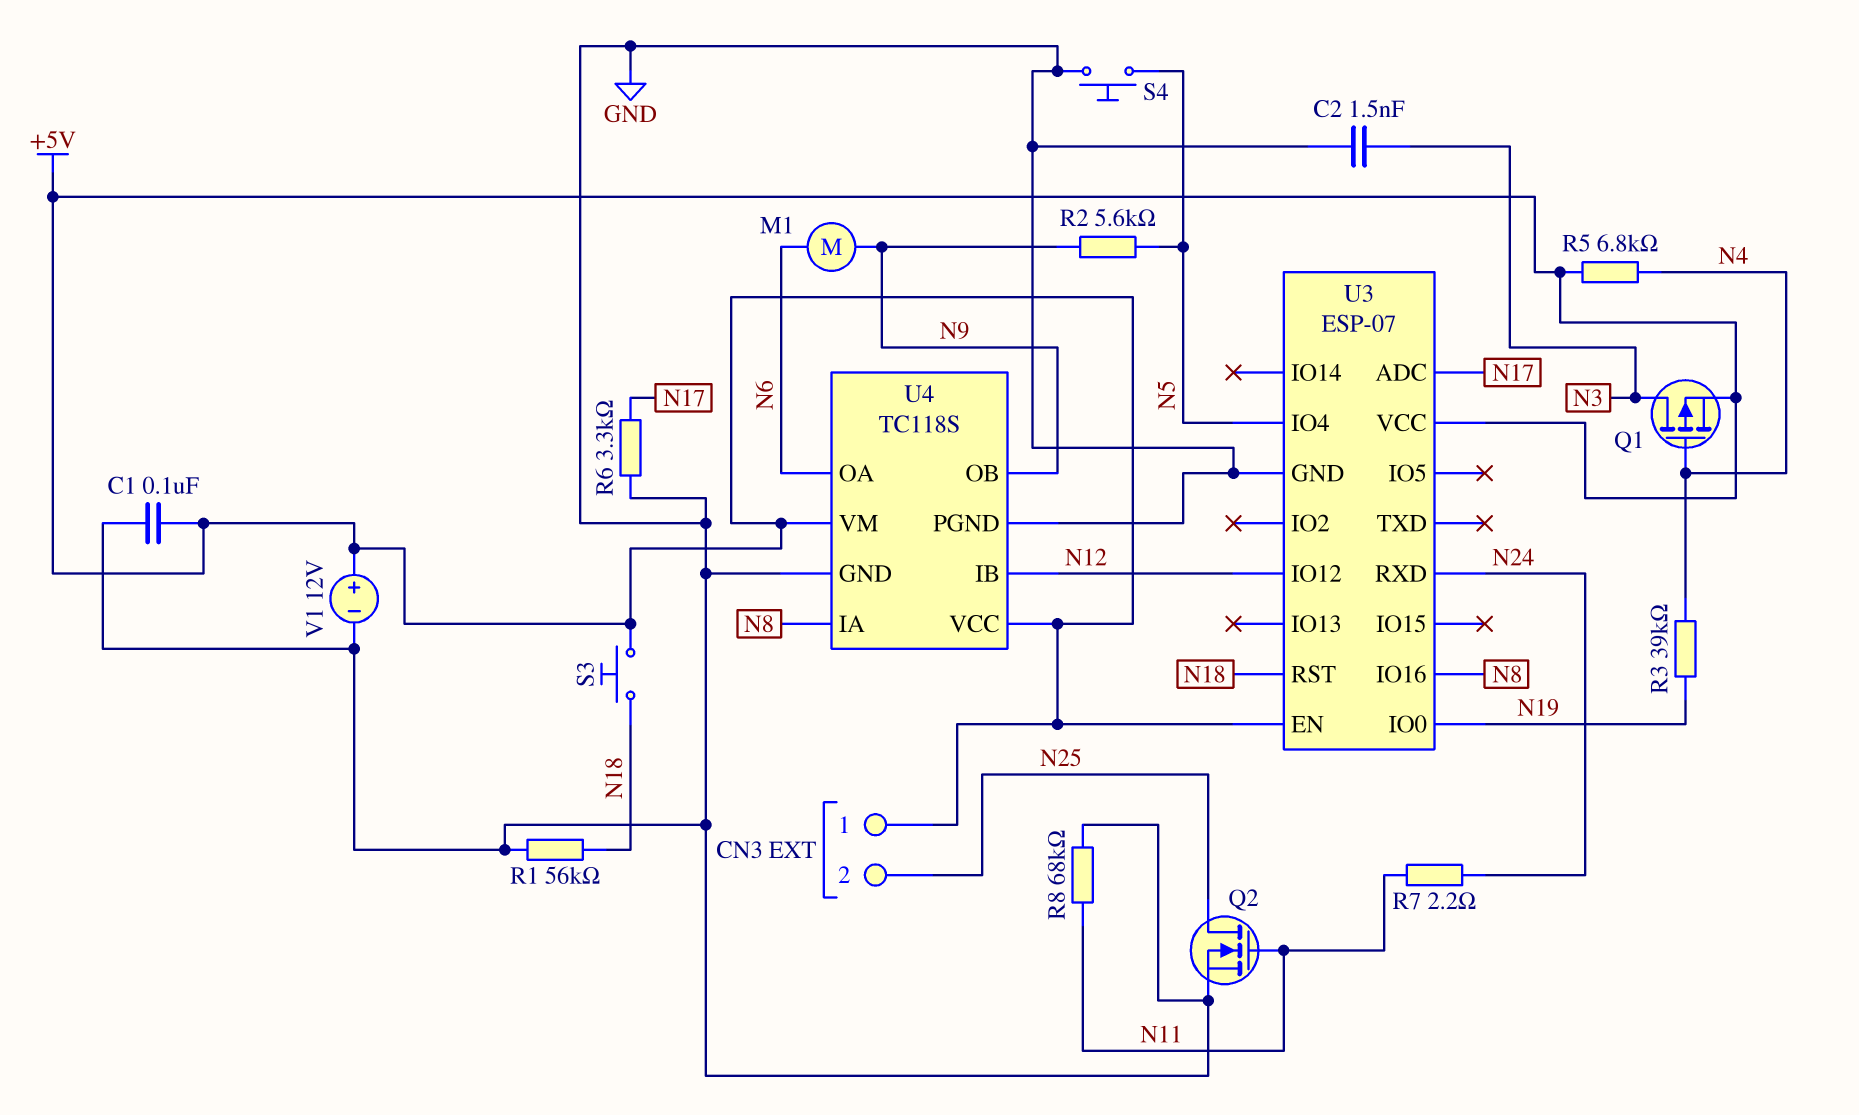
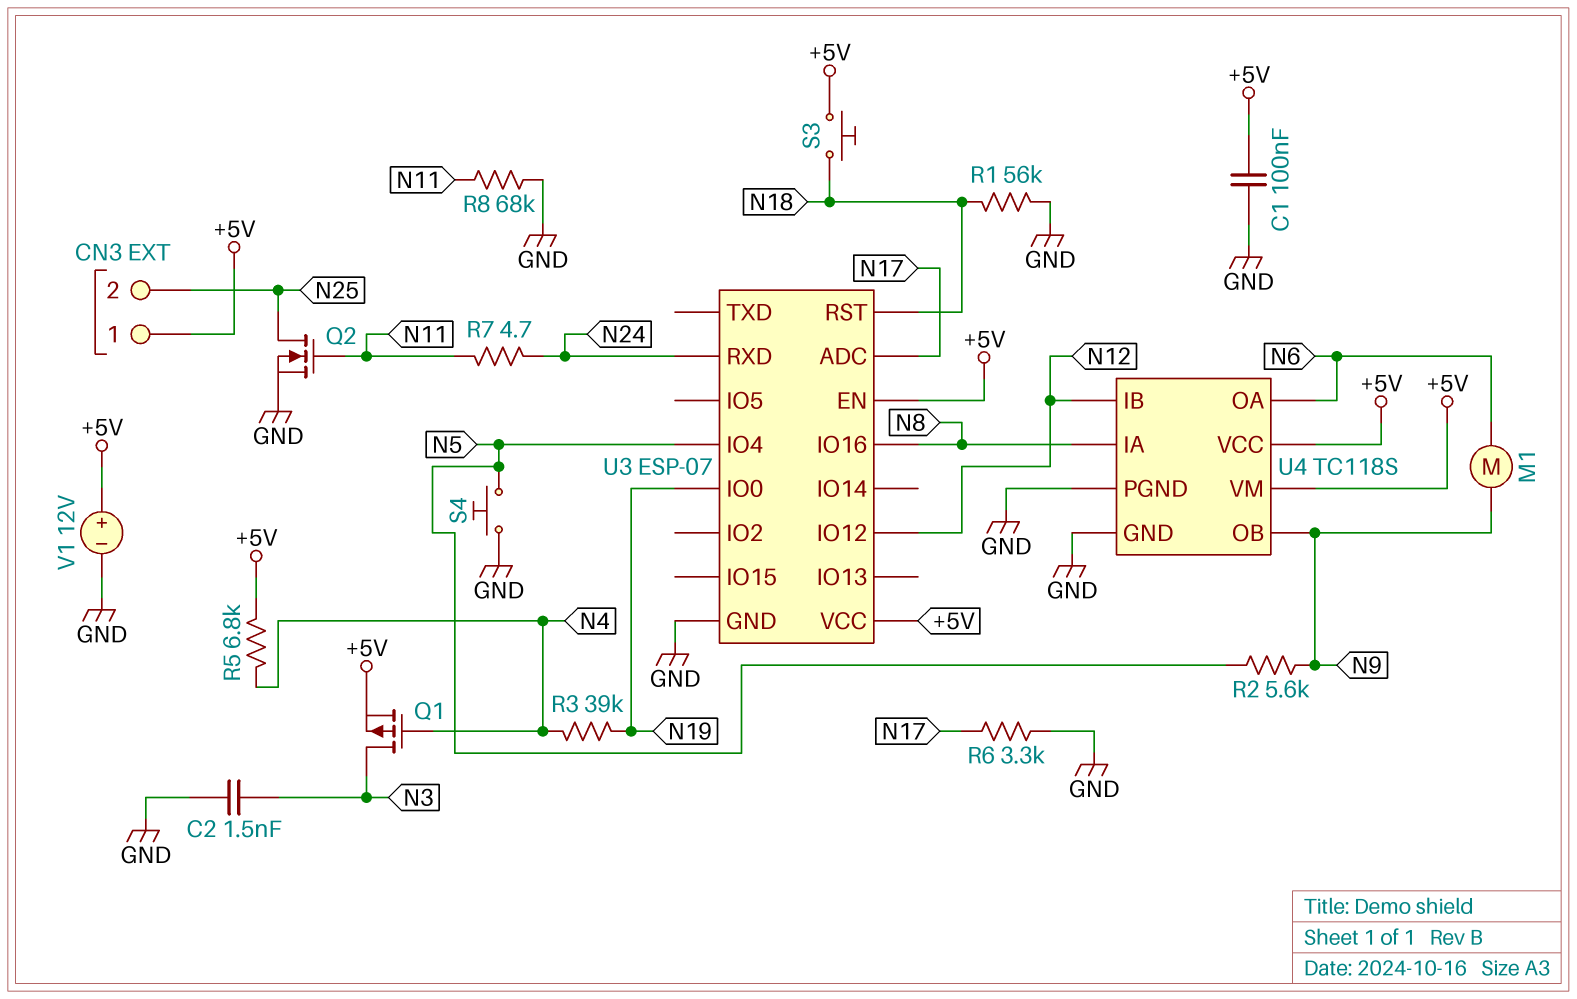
R7: 2.2 (N11, N24) -> 4.7 (N11, N24)

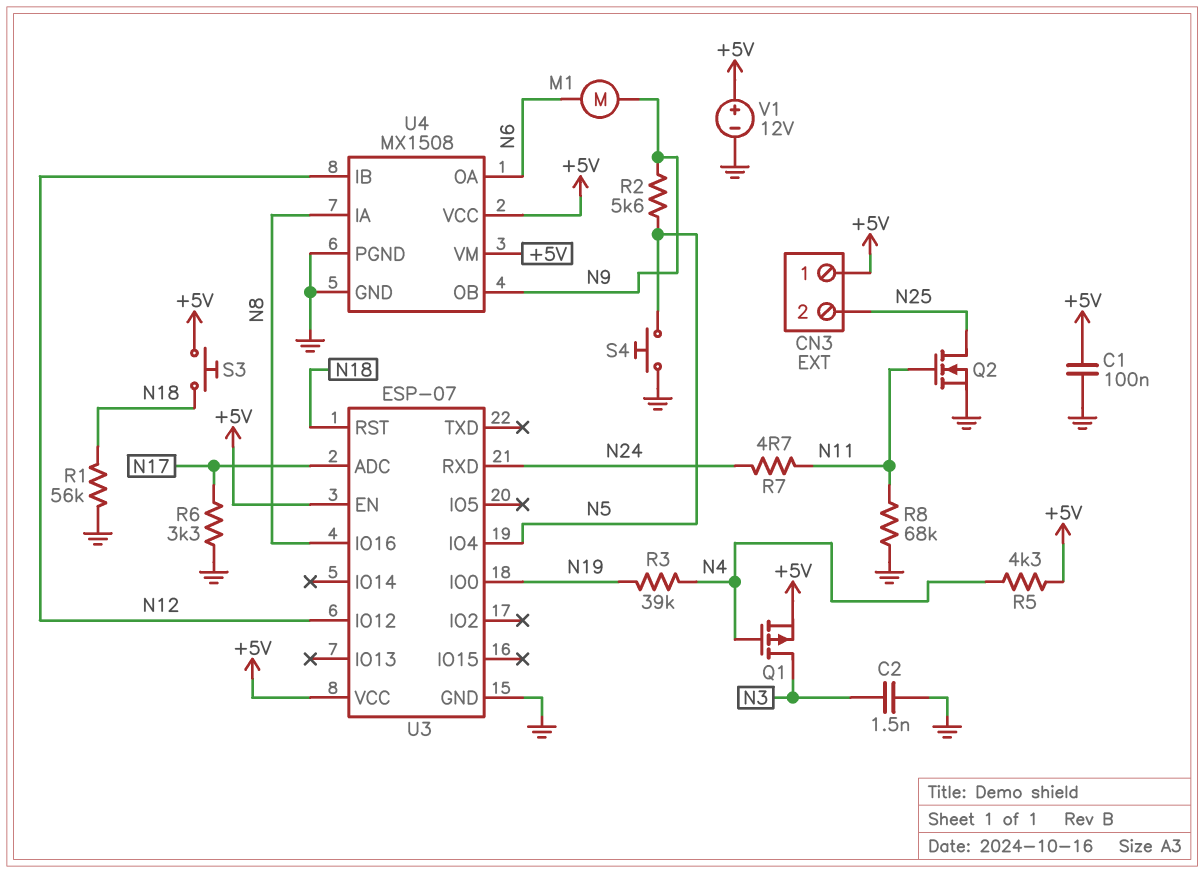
R5: 6.8k (+5V, N4) -> 4.3k (+5V, N4)
U4: TC118S -> MX1508

